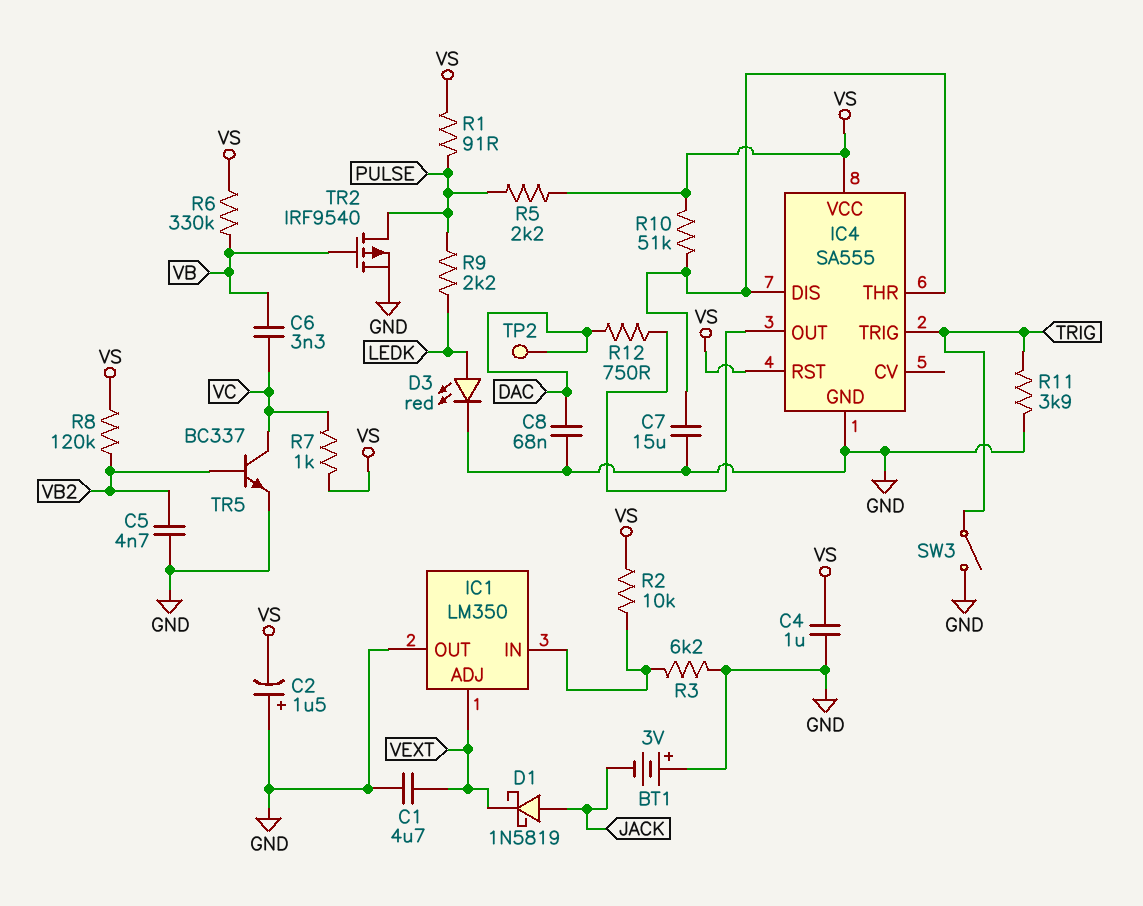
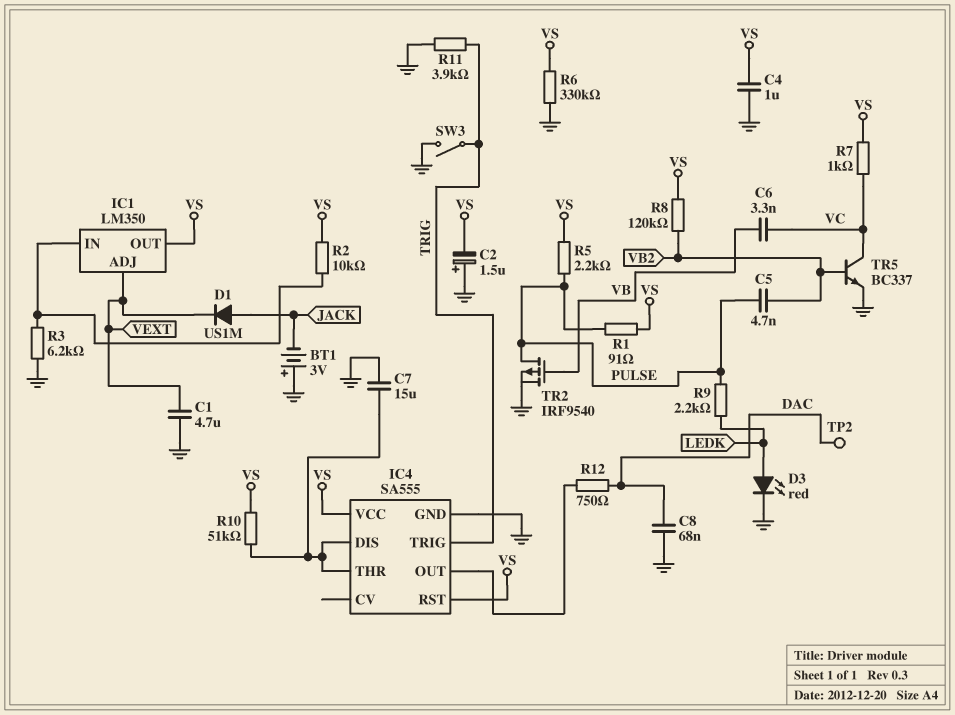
C5: 4.7nF (GND, VB2) -> 4.7nF (PULSE, VB2)
D1: schottky 1N5819 (A JACK, K VEXT) -> diode US1M (A JACK, K VEXT)
IC1 pin OUT: GND -> VS
R6: 330k (VB, VS) -> 330k (GND, VS)

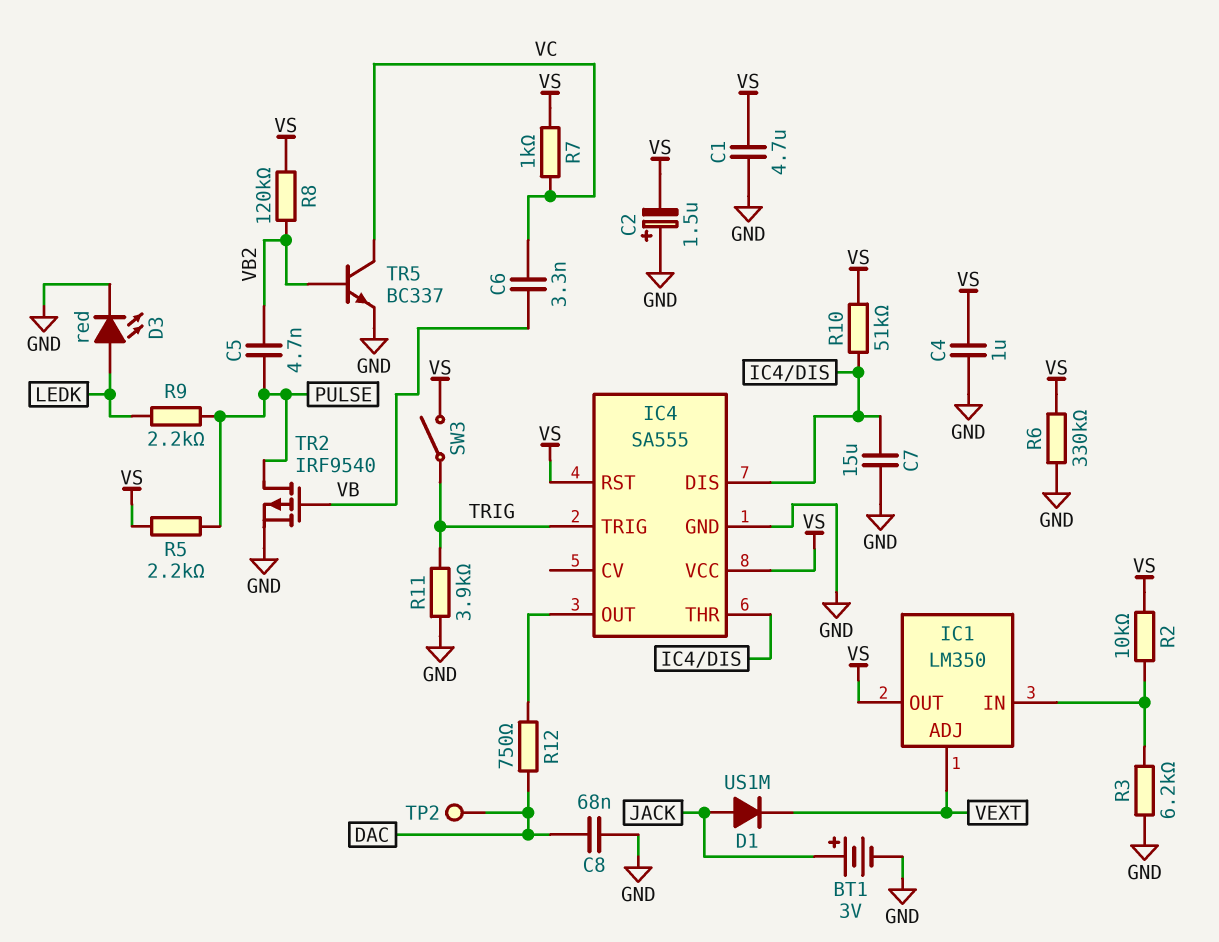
BT1: 3V (plus GND, minus JACK) -> 3V (plus JACK, minus GND)
C1: 4.7uF (GND, VEXT) -> 4.7uF (GND, VS)
R1: 91 (PULSE, VS) -> none
SW3: switch (GND, TRIG) -> switch (TRIG, VS)

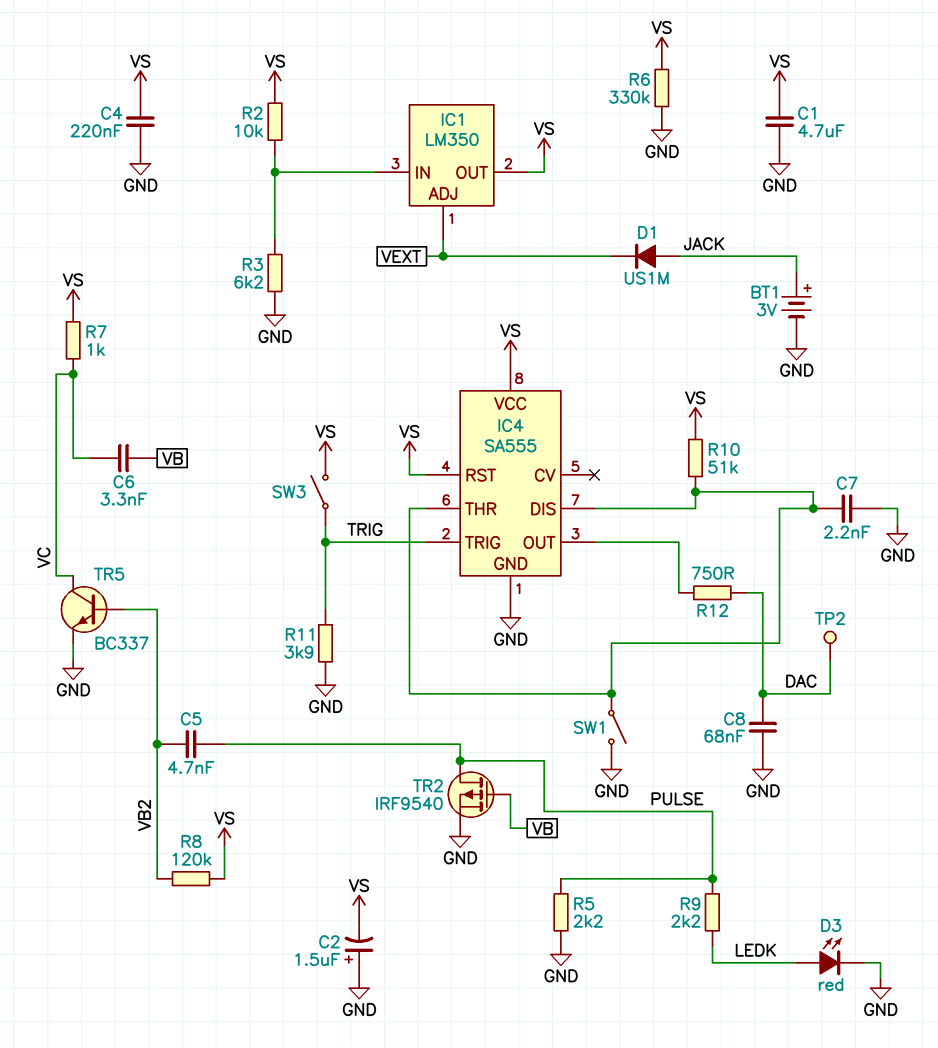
C4: 1uF (GND, VS) -> 220nF (GND, VS)
C7: 15uF (GND, IC4/DIS) -> 2.2nF (GND, IC4/DIS)
R5: 2.2k (PULSE, VS) -> 2.2k (GND, PULSE)
SW1: none -> switch (GND, IC4/DIS)

